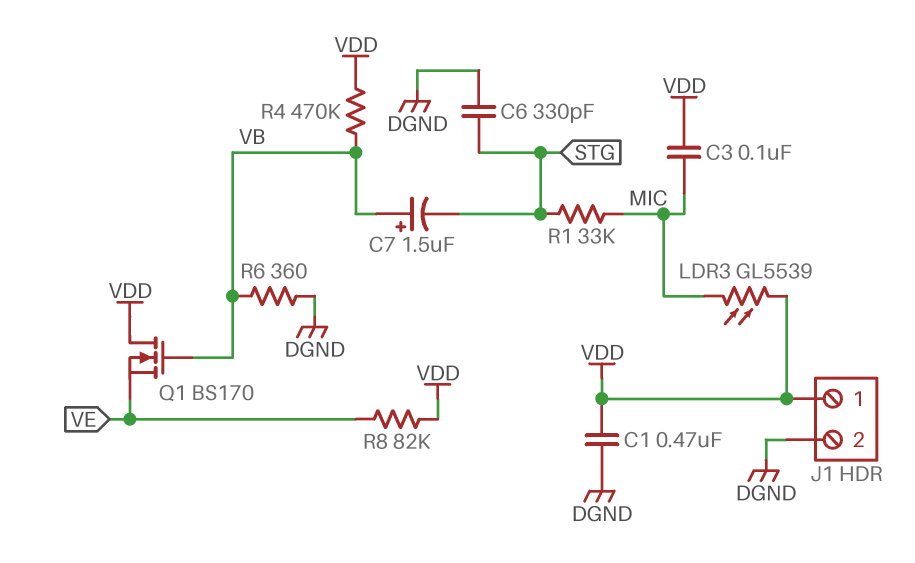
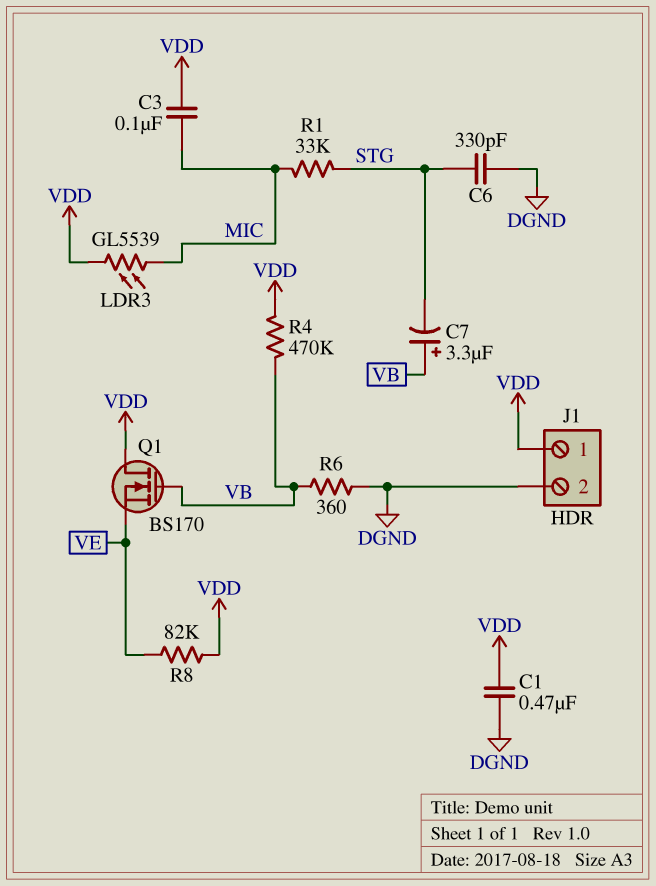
C7: 1.5uF (plus VB, minus STG) -> 3.3uF (plus VB, minus STG)

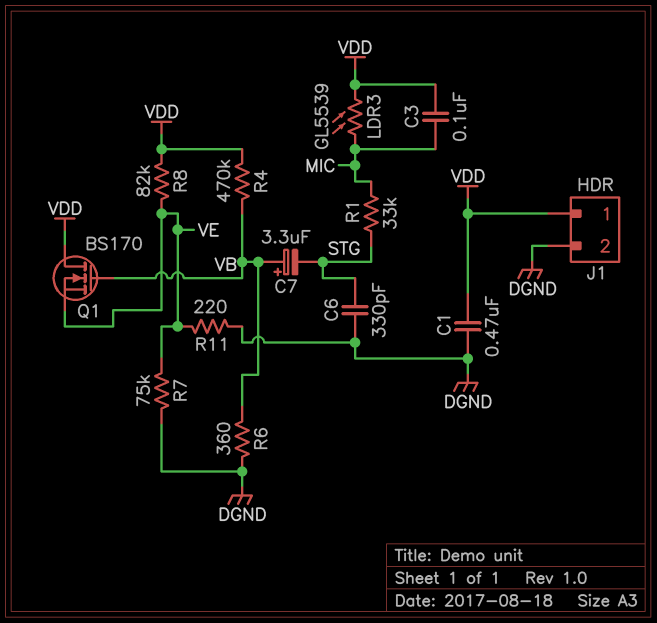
R7: none -> 75k (DGND, VE)
R11: none -> 220 (DGND, VE)

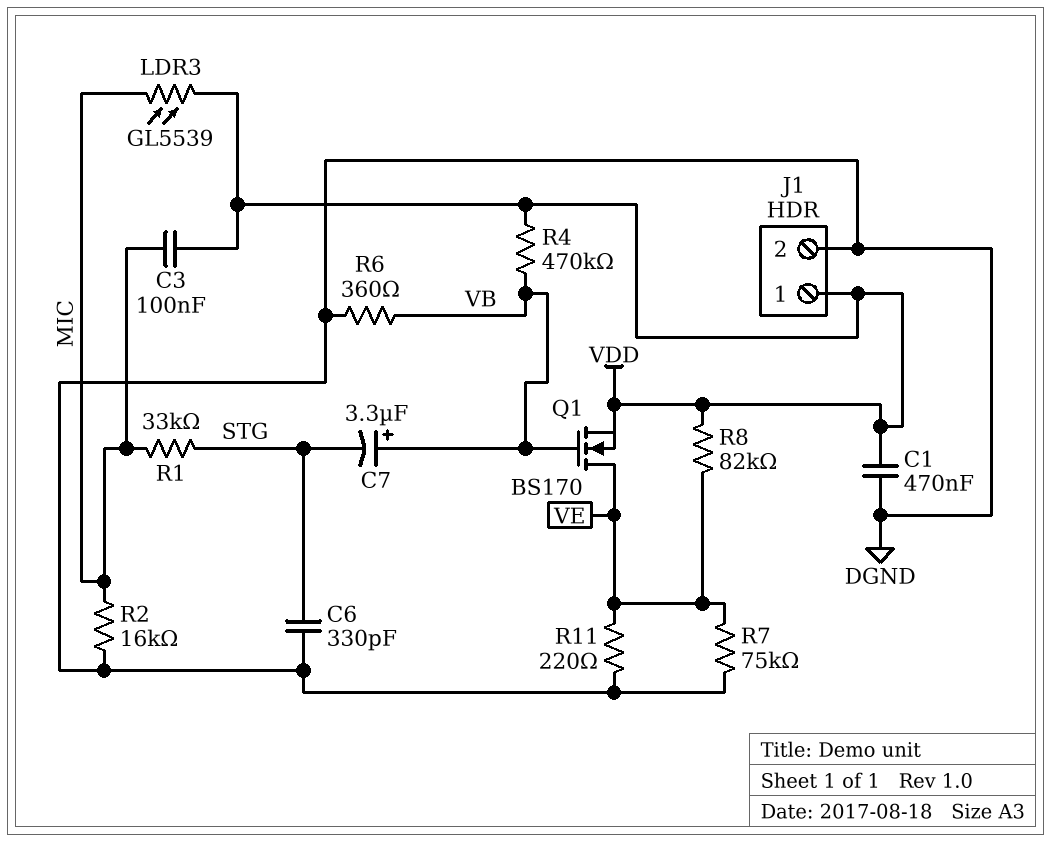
Q1: NMOS BS170 (G VB, D VDD, S VE) -> NMOS BS170 (G VB, D VE, S VDD)
R2: none -> 16k (DGND, MIC)

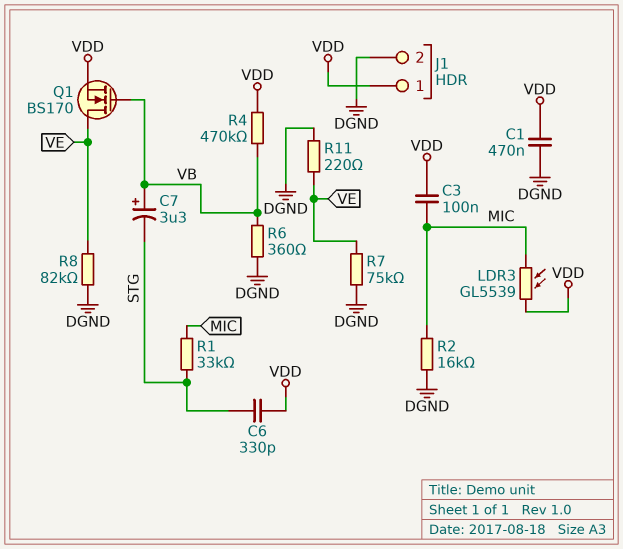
C6: 330pF (DGND, STG) -> 330pF (STG, VDD)
R8: 82k (VDD, VE) -> 82k (DGND, VE)

